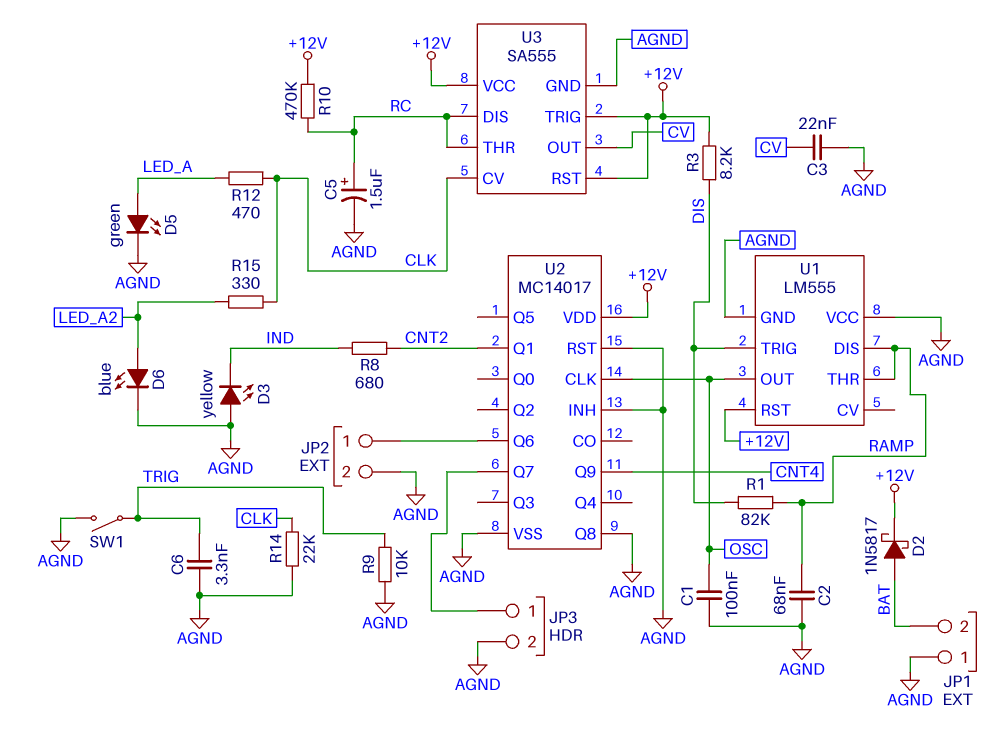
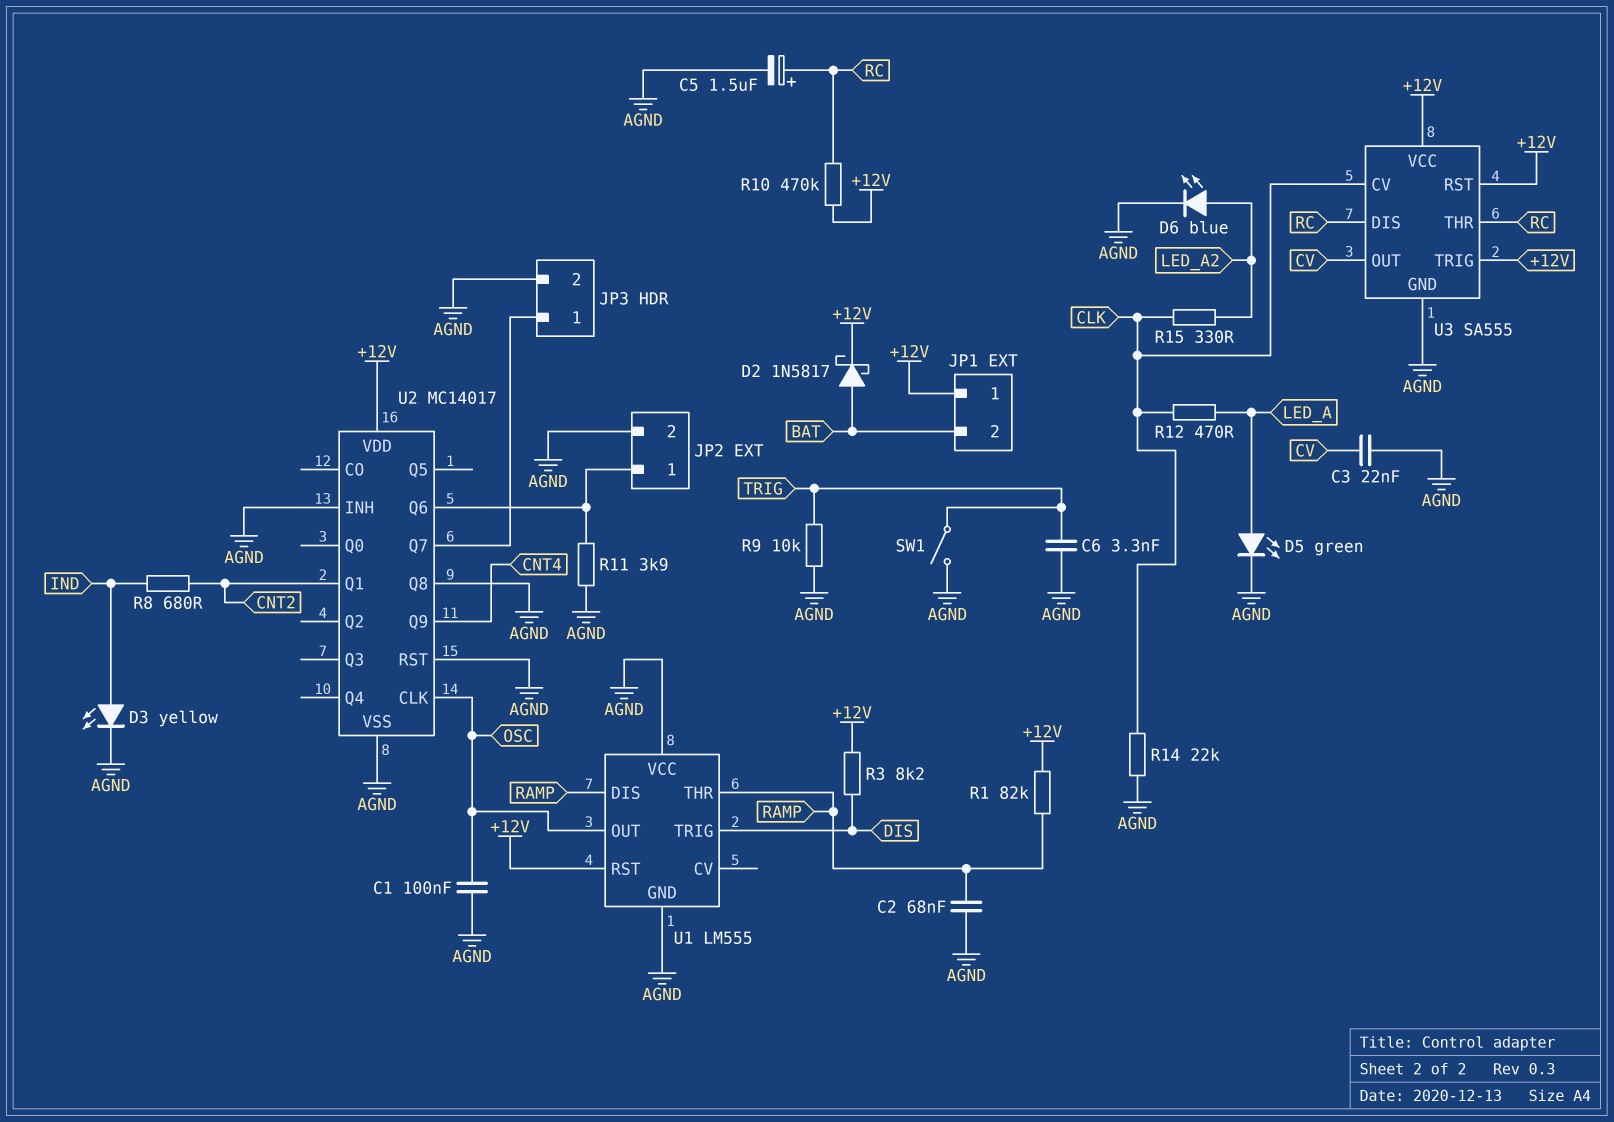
D3: LED yellow (A AGND, K IND) -> LED yellow (A IND, K AGND)
JP1 pin 1: AGND -> +12V
R1: 82k (DIS, RAMP) -> 82k (+12V, RAMP)
R11: none -> 3.9k (AGND, JP2/1)

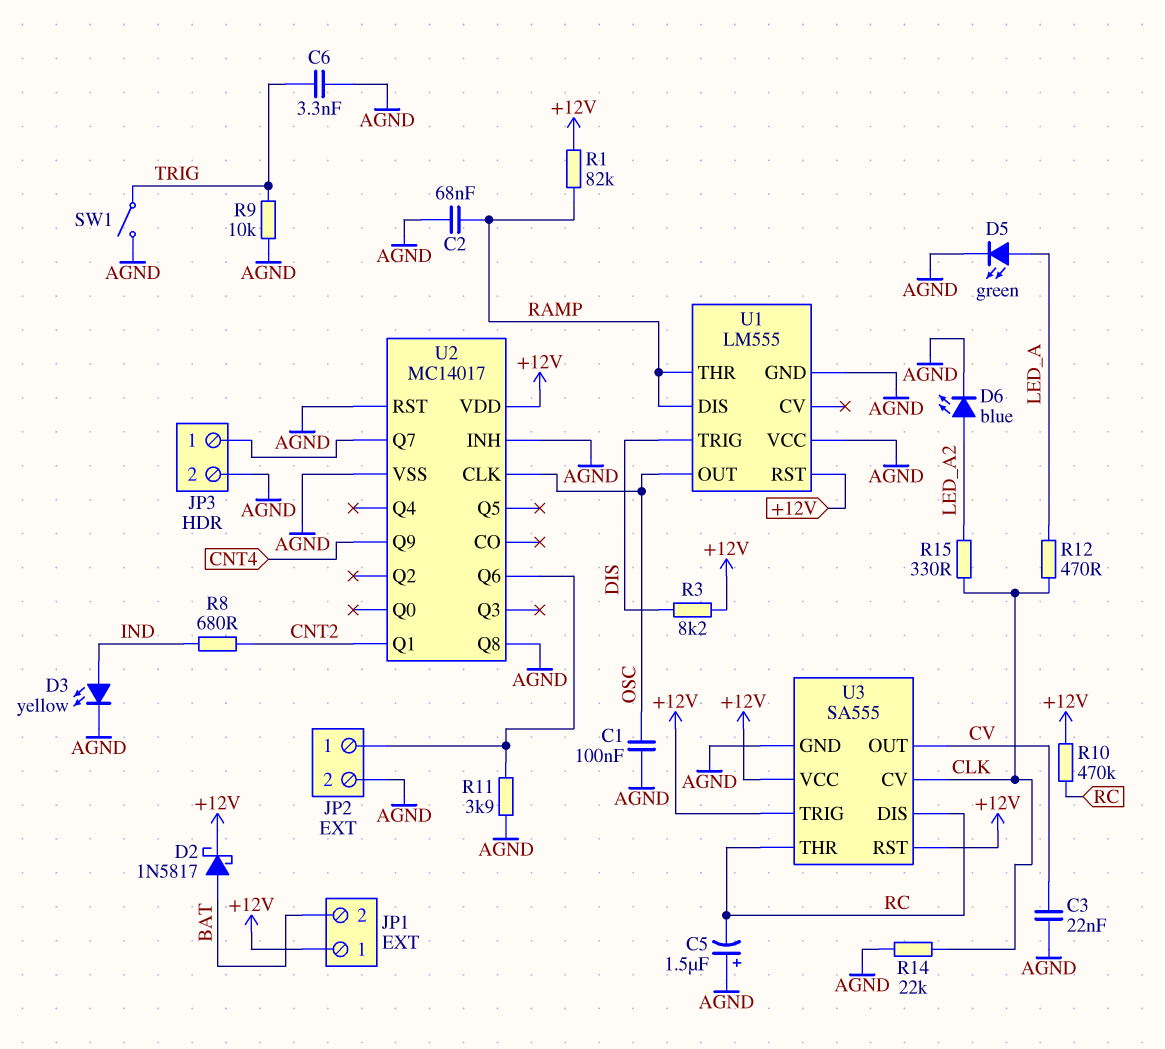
C5: 1.5uF (plus RC, minus AGND) -> 1.5uF (plus AGND, minus RC)

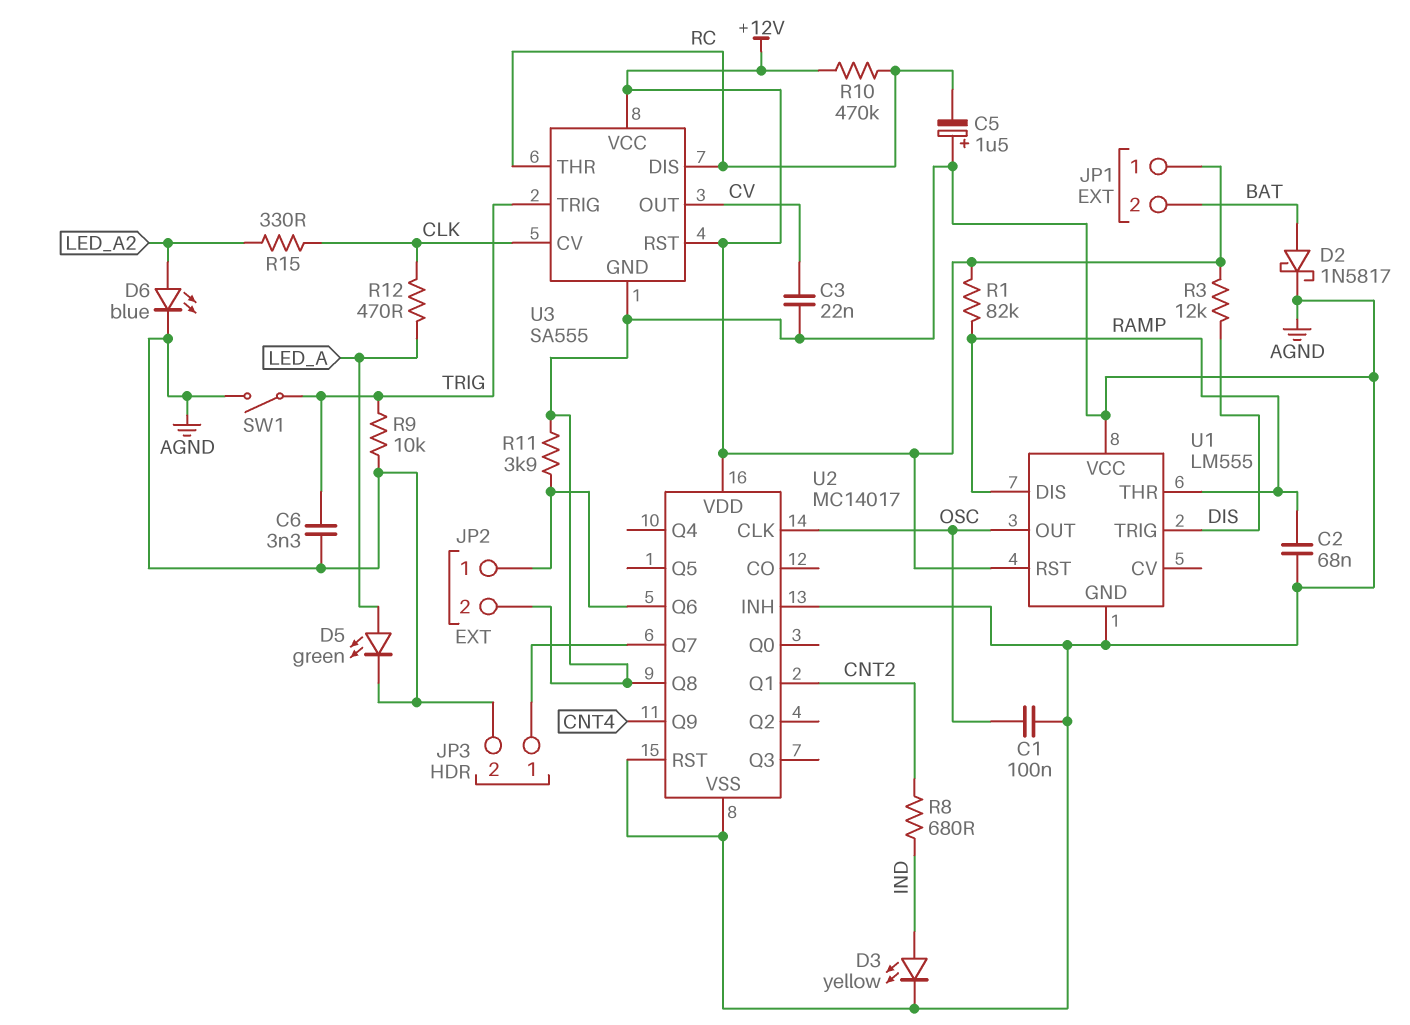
D2: schottky 1N5817 (A BAT, K +12V) -> schottky 1N5817 (A BAT, K AGND)
R3: 8.2k (+12V, DIS) -> 12k (+12V, DIS)
R14: 22k (AGND, CLK) -> none
U3 pin TRIG: +12V -> TRIG

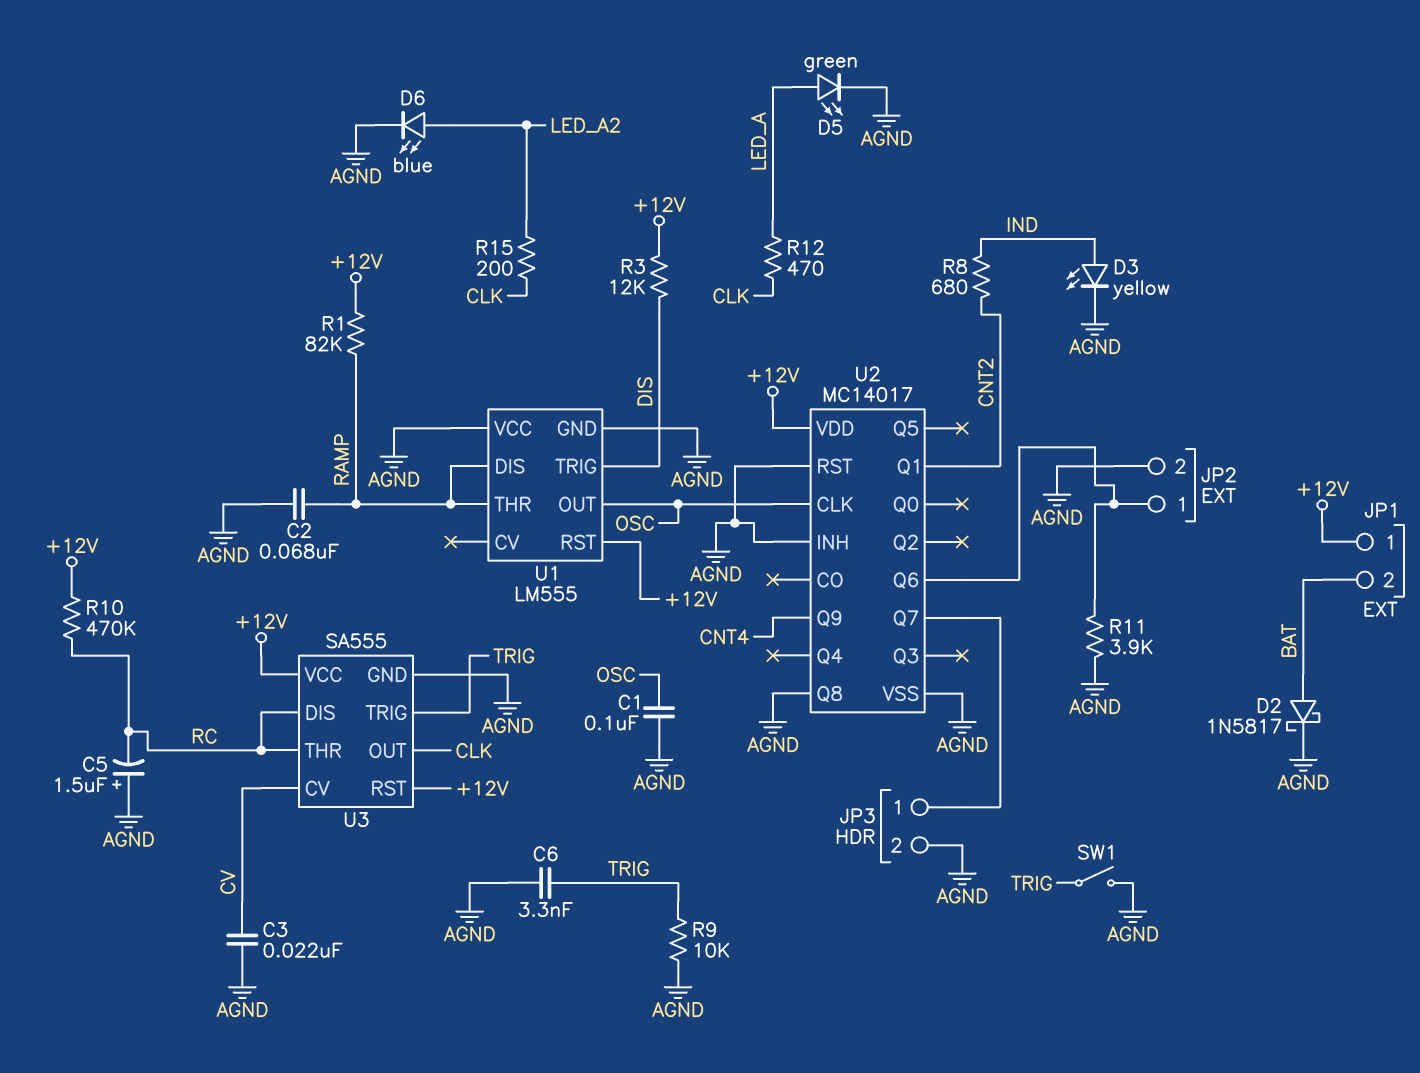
R15: 330 (CLK, LED_A2) -> 200 (CLK, LED_A2)
U3 pin CV: CLK -> CV
U3 pin OUT: CV -> CLK

